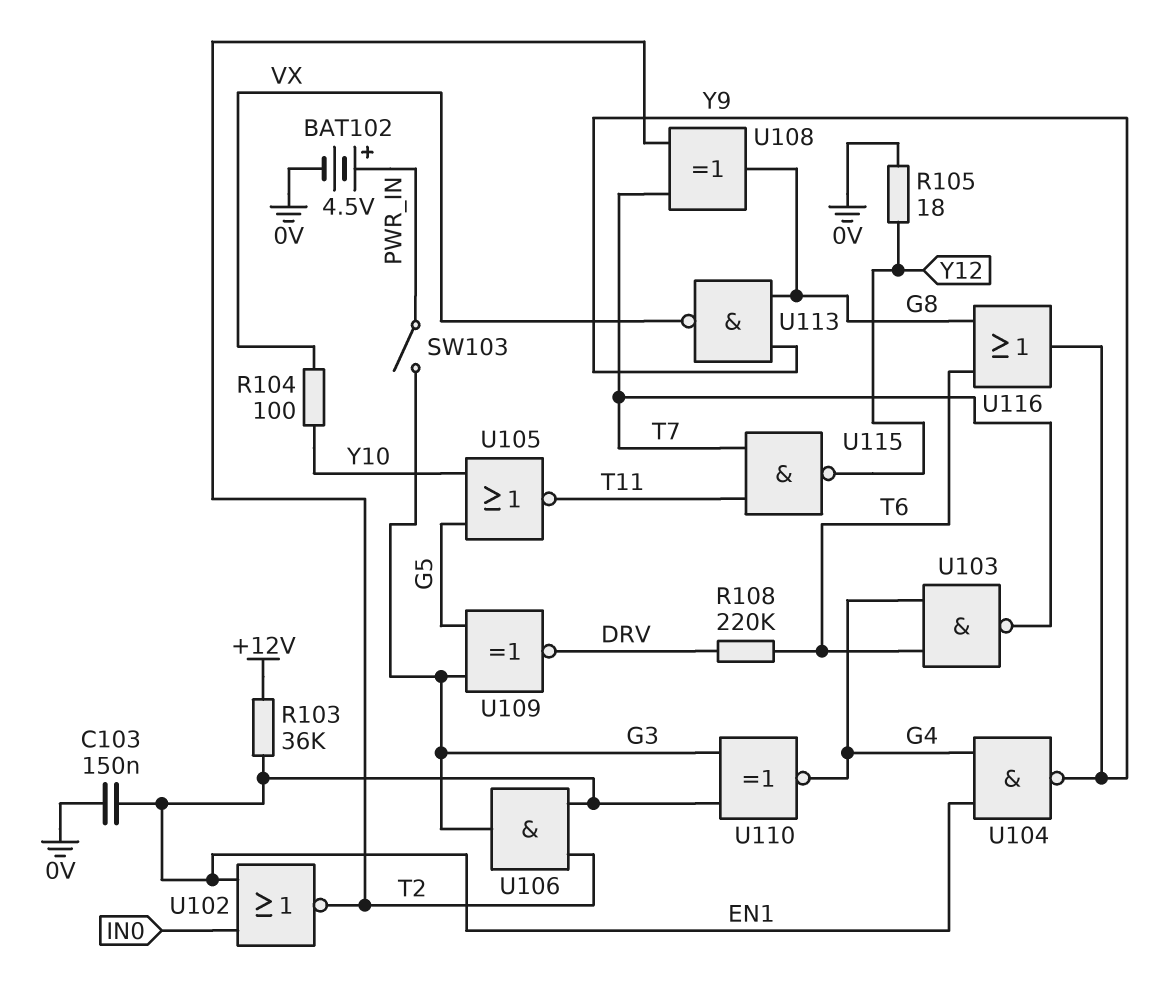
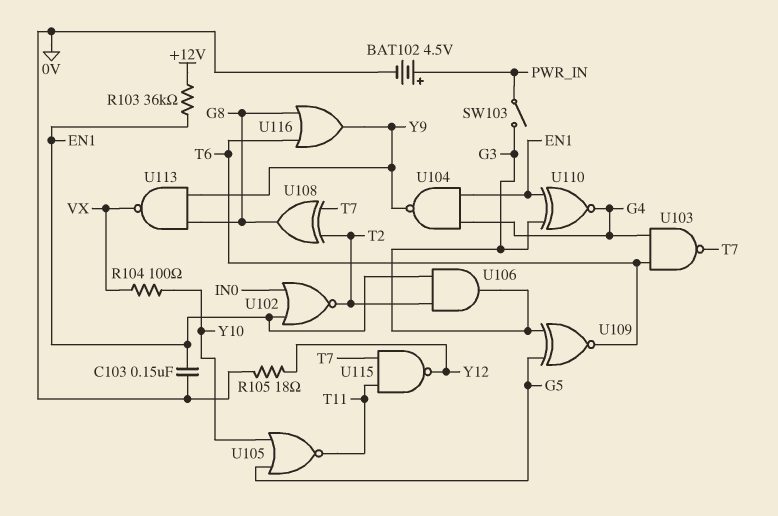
R108: 220k (DRV, T6) -> none
U109: XNOR (in G3, in G5, out DRV) -> XNOR (in G3, in G5, out T6)

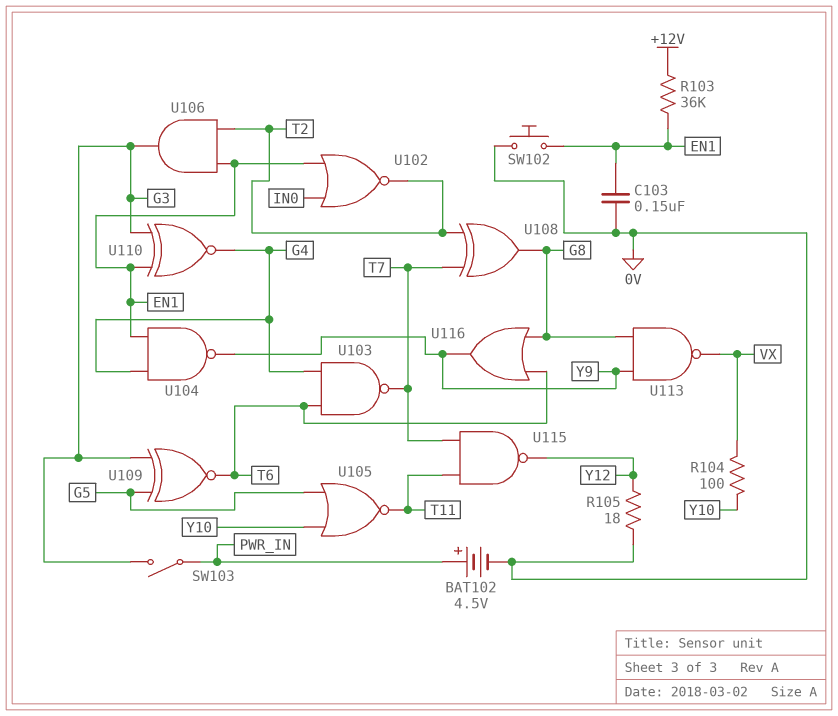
SW102: none -> button (0V, EN1)

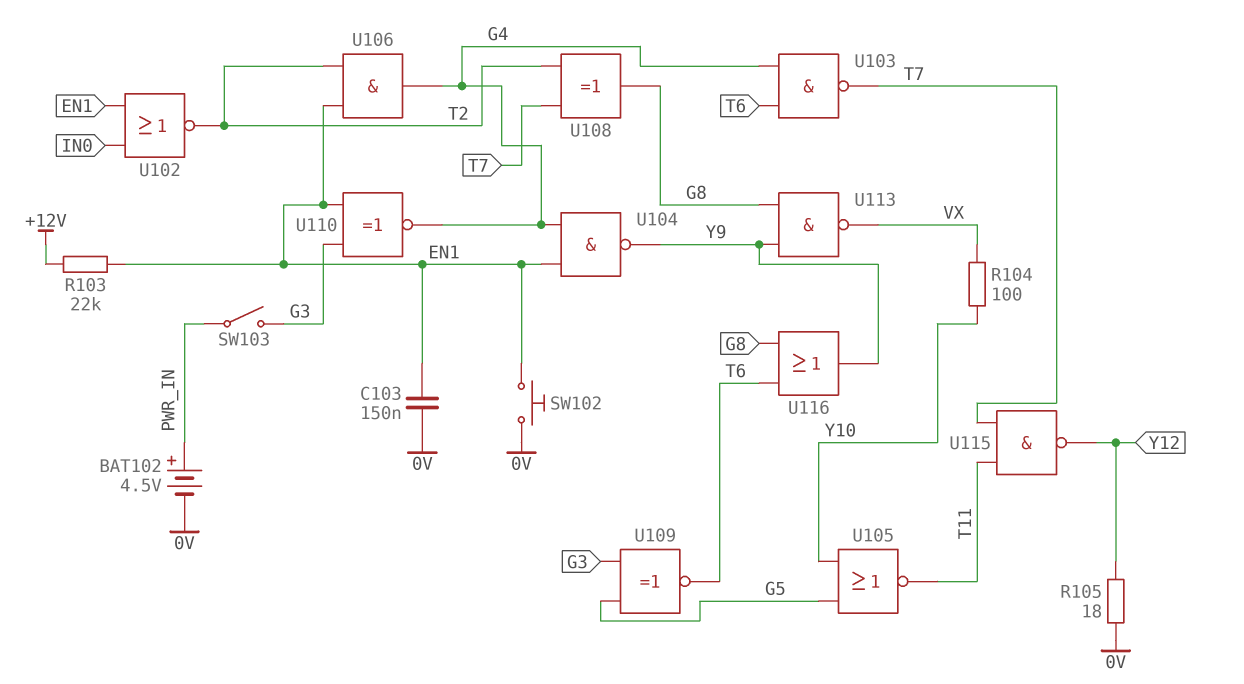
R103: 36k (+12V, EN1) -> 22k (+12V, EN1)
U106: AND (in EN1, in T2, out G3) -> AND (in EN1, in T2, out G4)

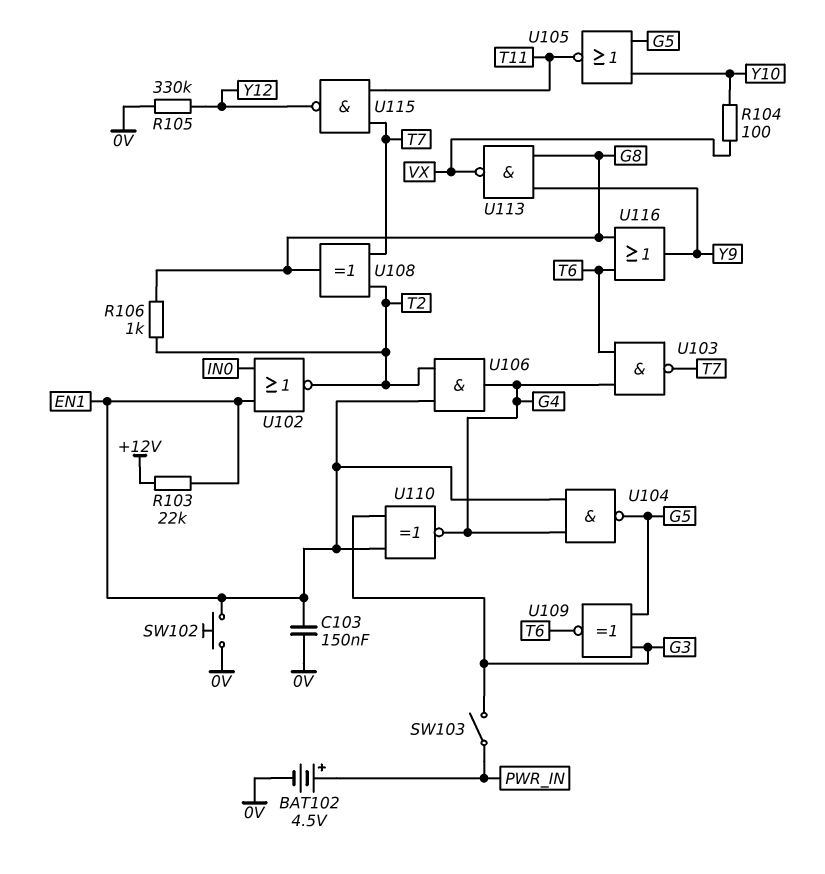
R105: 18 (0V, Y12) -> 330k (0V, Y12)
R106: none -> 1k (G8, T2)
U104: NAND (in EN1, in G4, out Y9) -> NAND (in EN1, in G4, out G5)

